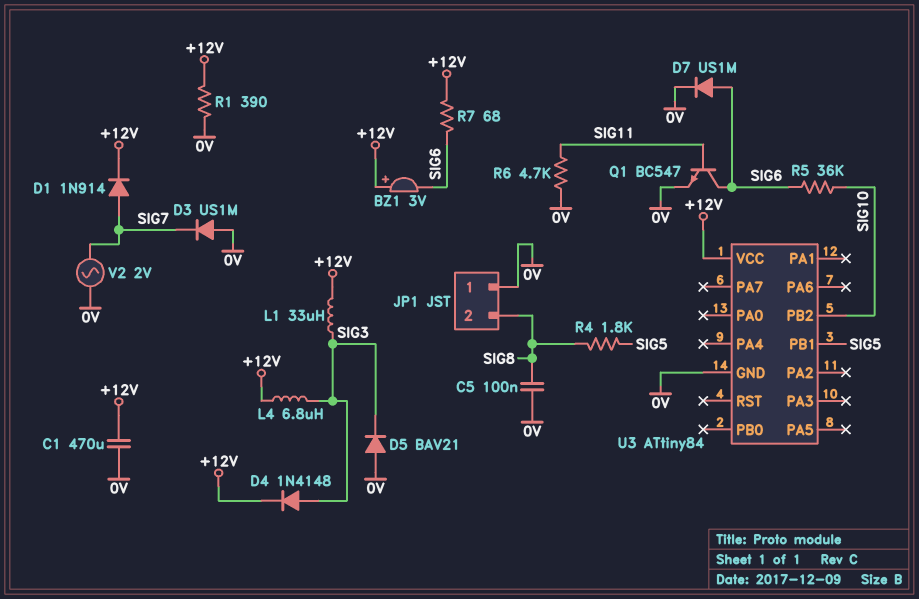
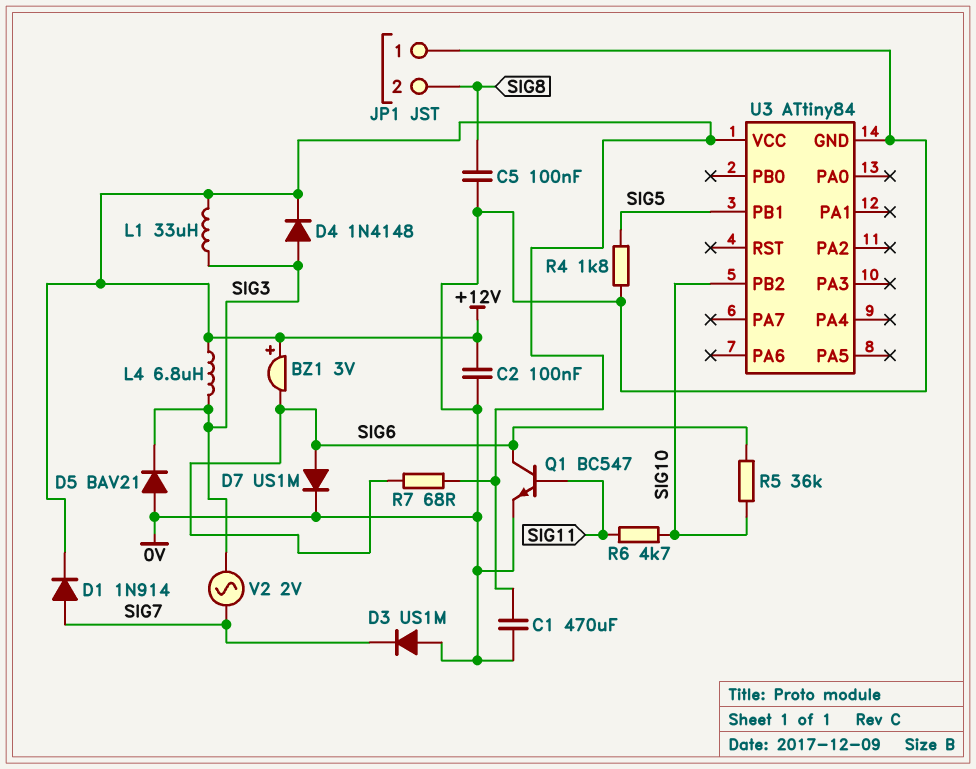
C2: none -> 100nF (+12V, 0V)
R1: 390 (+12V, 0V) -> none
R4: 1.8k (SIG5, SIG8) -> 1.8k (0V, SIG5)
R6: 4.7k (0V, SIG11) -> 4.7k (SIG10, SIG11)
V2: AC 2V (0V, SIG7) -> AC 2V (SIG3, SIG7)

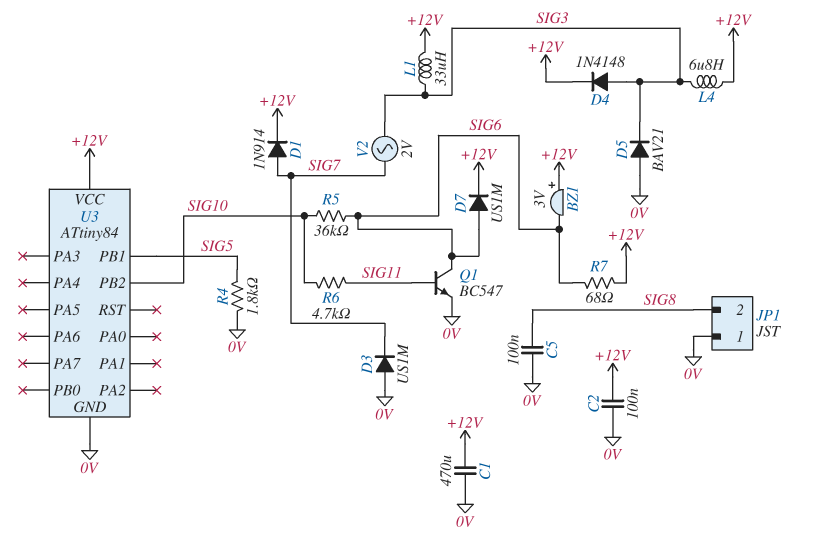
D7: diode US1M (A SIG6, K 0V) -> diode US1M (A SIG6, K +12V)

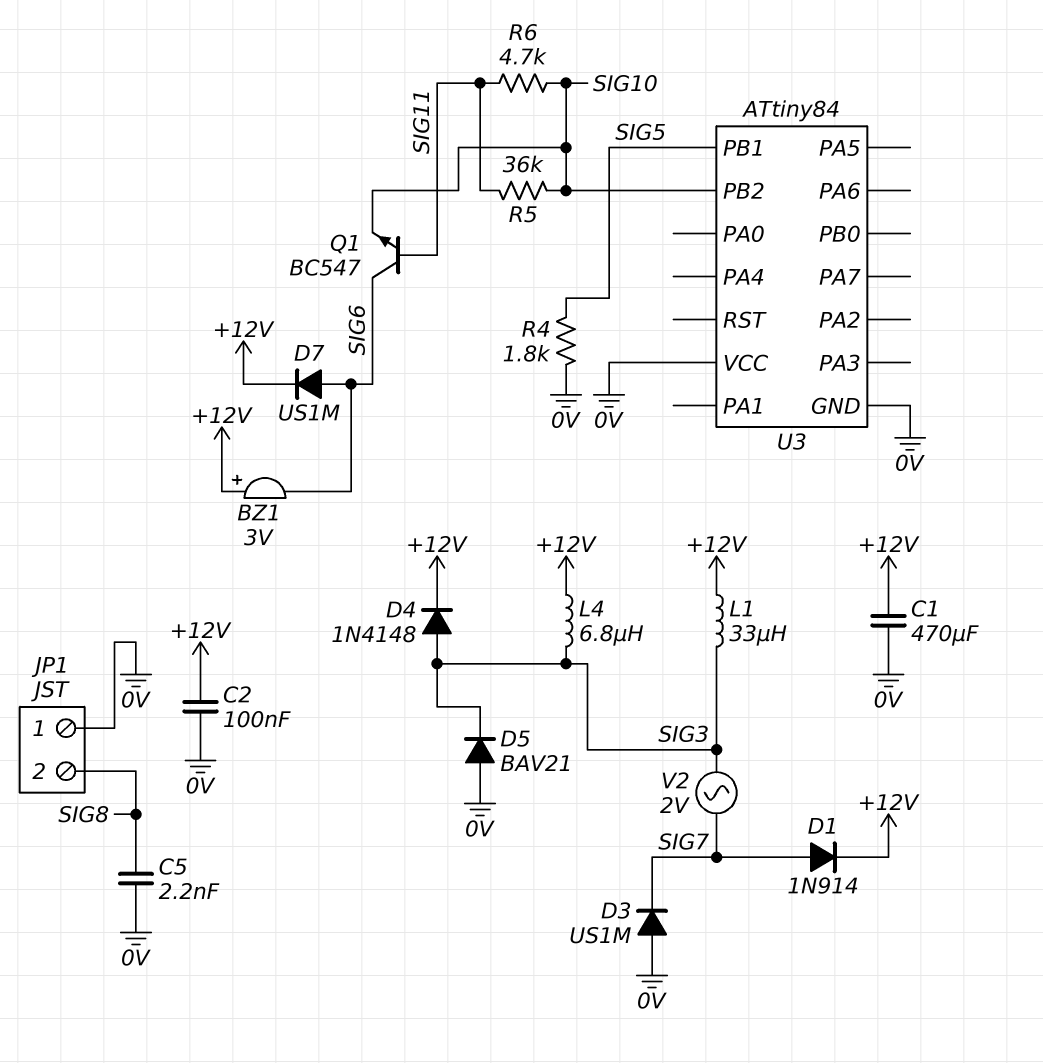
C5: 100nF (0V, SIG8) -> 2.2nF (0V, SIG8)
Q1: NPN BC547 (B SIG11, C SIG6, E 0V) -> NPN BC547 (B SIG11, C SIG6, E SIG10)
R5: 36k (SIG6, SIG10) -> 36k (SIG10, SIG11)
R7: 68 (+12V, SIG6) -> none
U3 pin VCC: +12V -> 0V

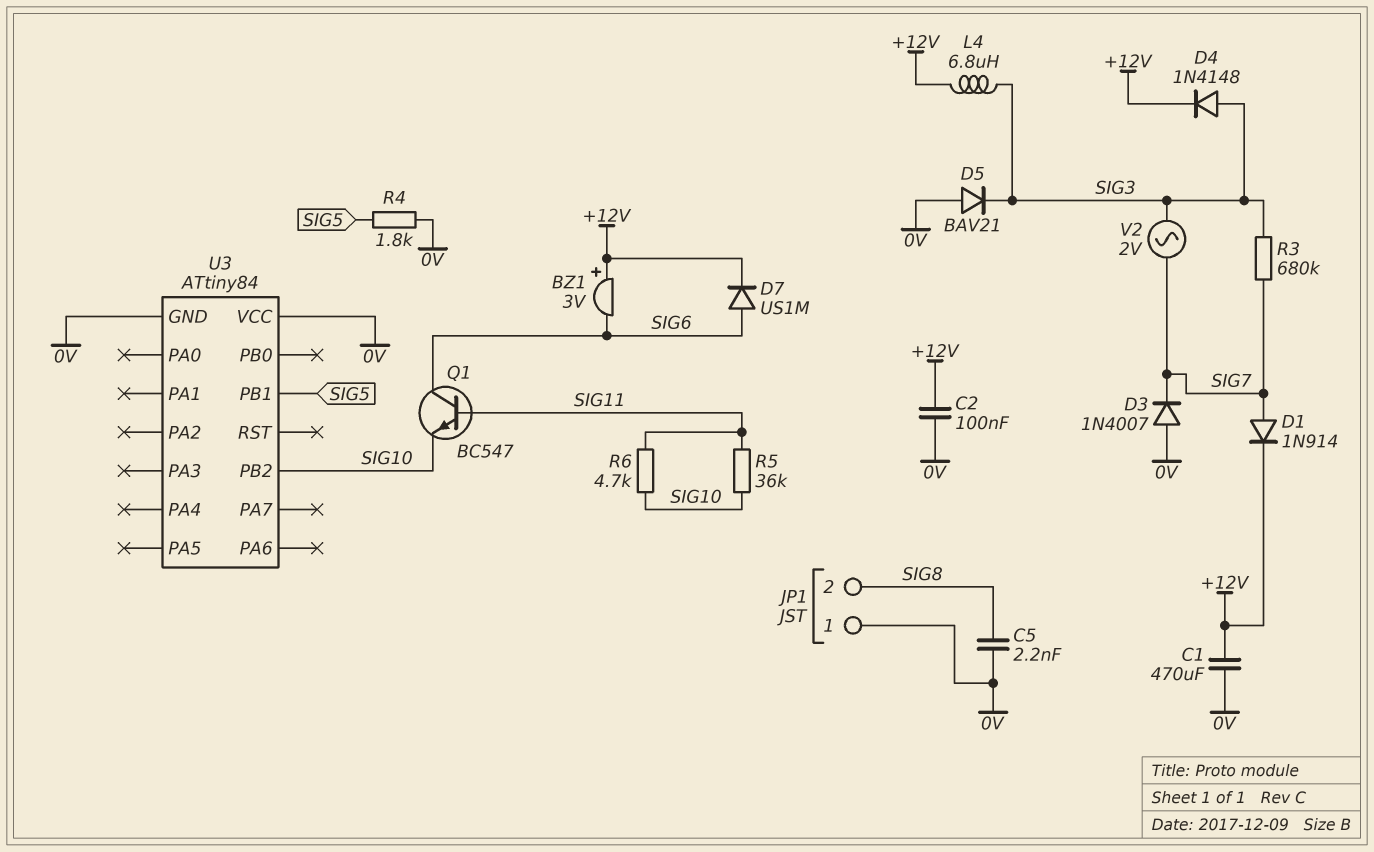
D3: diode US1M (A 0V, K SIG7) -> diode 1N4007 (A 0V, K SIG7)
L1: 33uH (+12V, SIG3) -> none
R3: none -> 680k (SIG3, SIG7)

